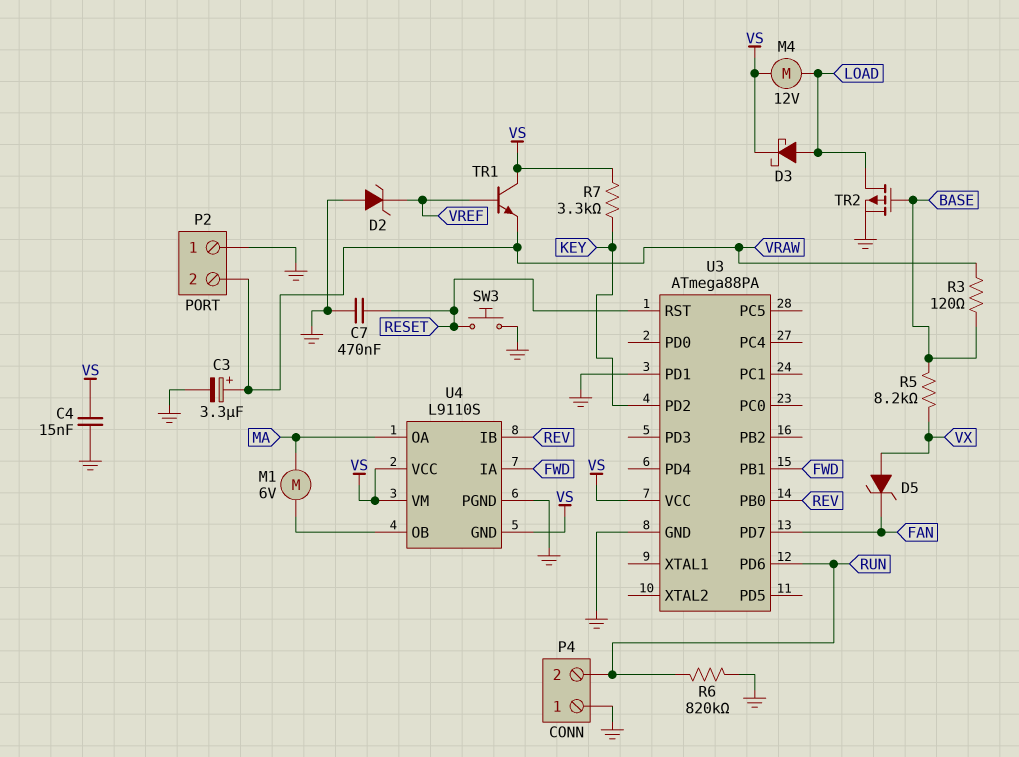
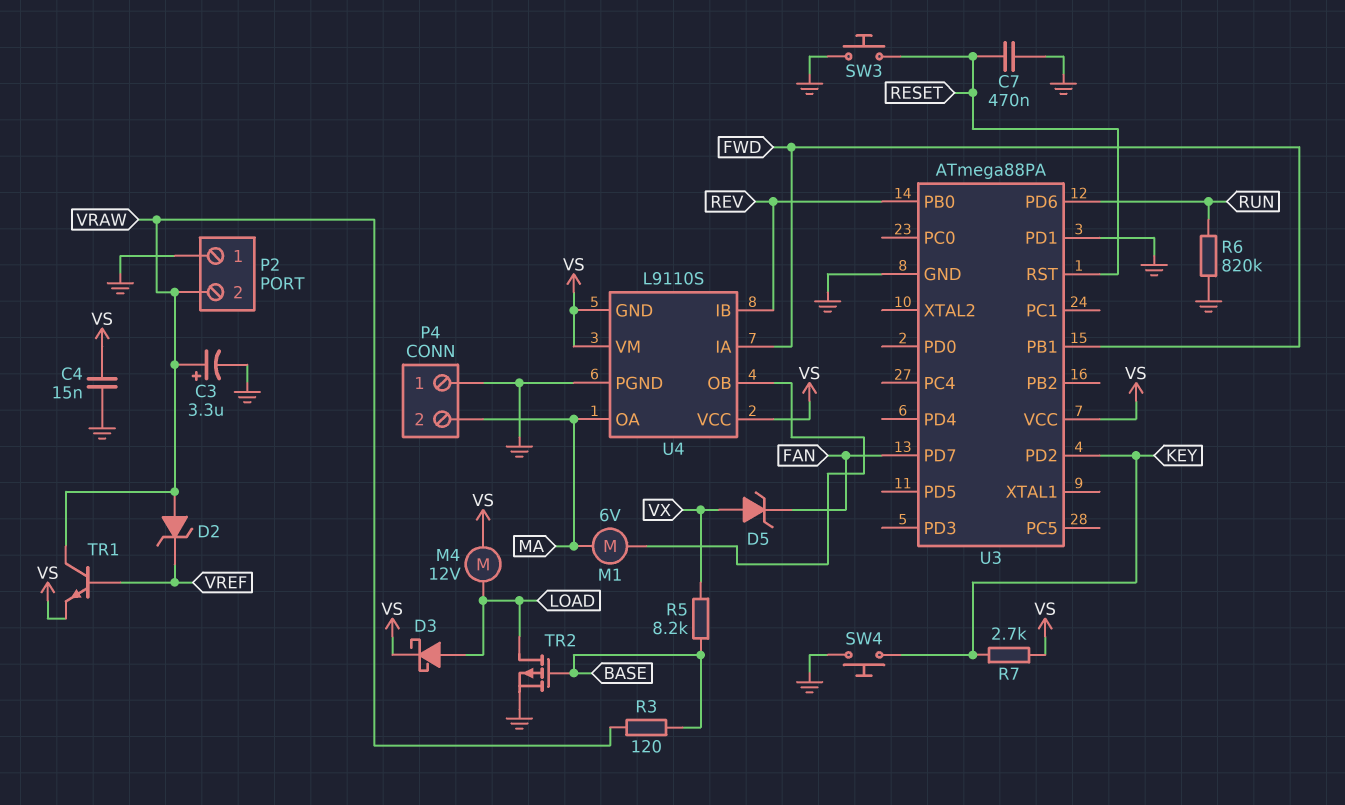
D2: zener (A GND, K VREF) -> zener (A VRAW, K VREF)
P4 pin 2: RUN -> MA
R7: 3.3k (KEY, VS) -> 2.7k (KEY, VS)
SW4: none -> button (GND, KEY)
TR1: NPN (B VREF, C VS, E VRAW) -> NPN (B VREF, C VRAW, E VS)

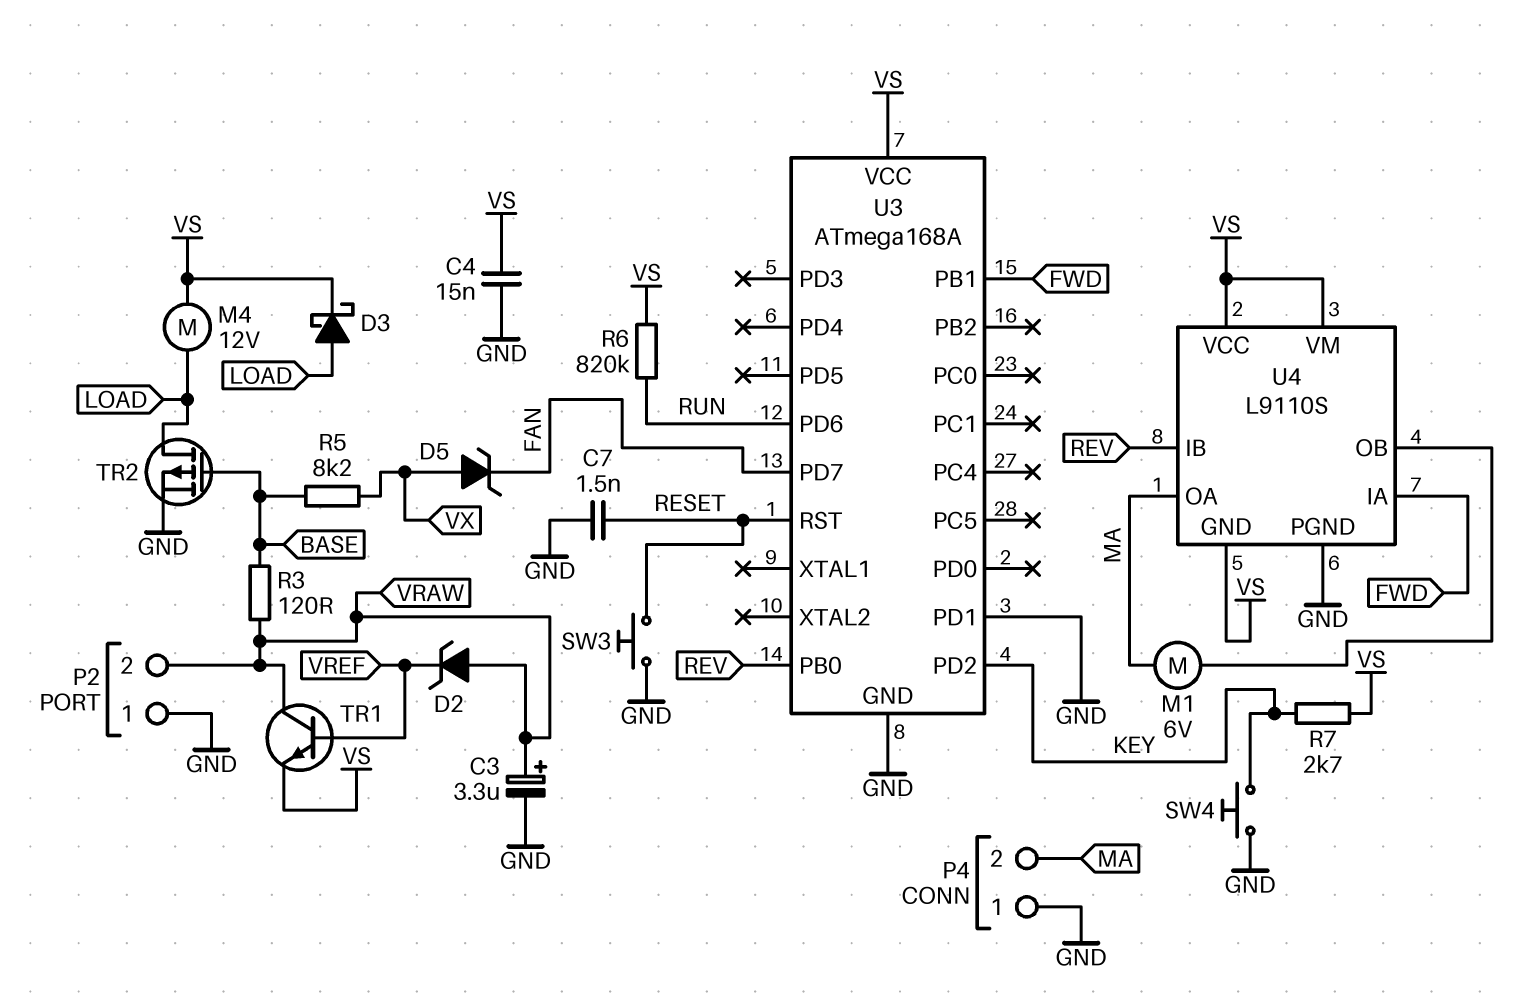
C7: 470nF (GND, RESET) -> 1.5nF (GND, RESET)
R6: 820k (GND, RUN) -> 820k (RUN, VS)
U3: ATmega88PA -> ATmega168A

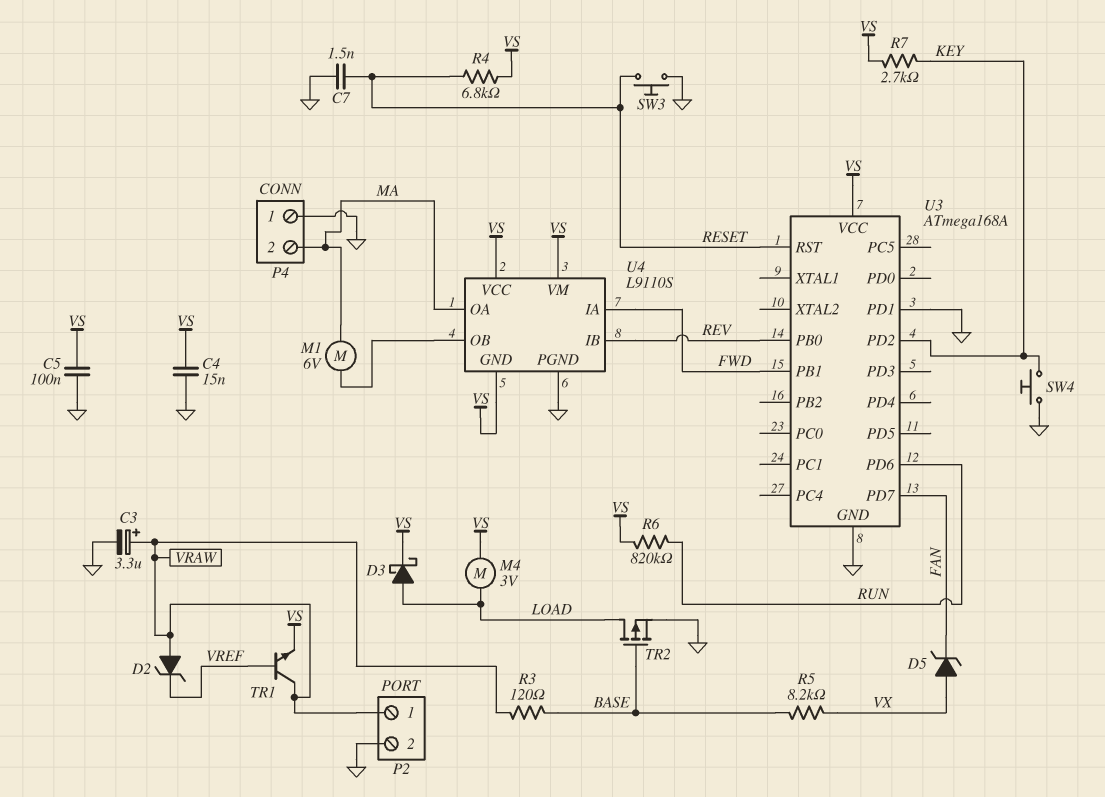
C5: none -> 100nF (GND, VS)
M4: motor 12V (LOAD, VS) -> motor 3V (LOAD, VS)
P2 pin 1: GND -> VRAW
P2 pin 2: VRAW -> GND
R4: none -> 6.8k (RESET, VS)

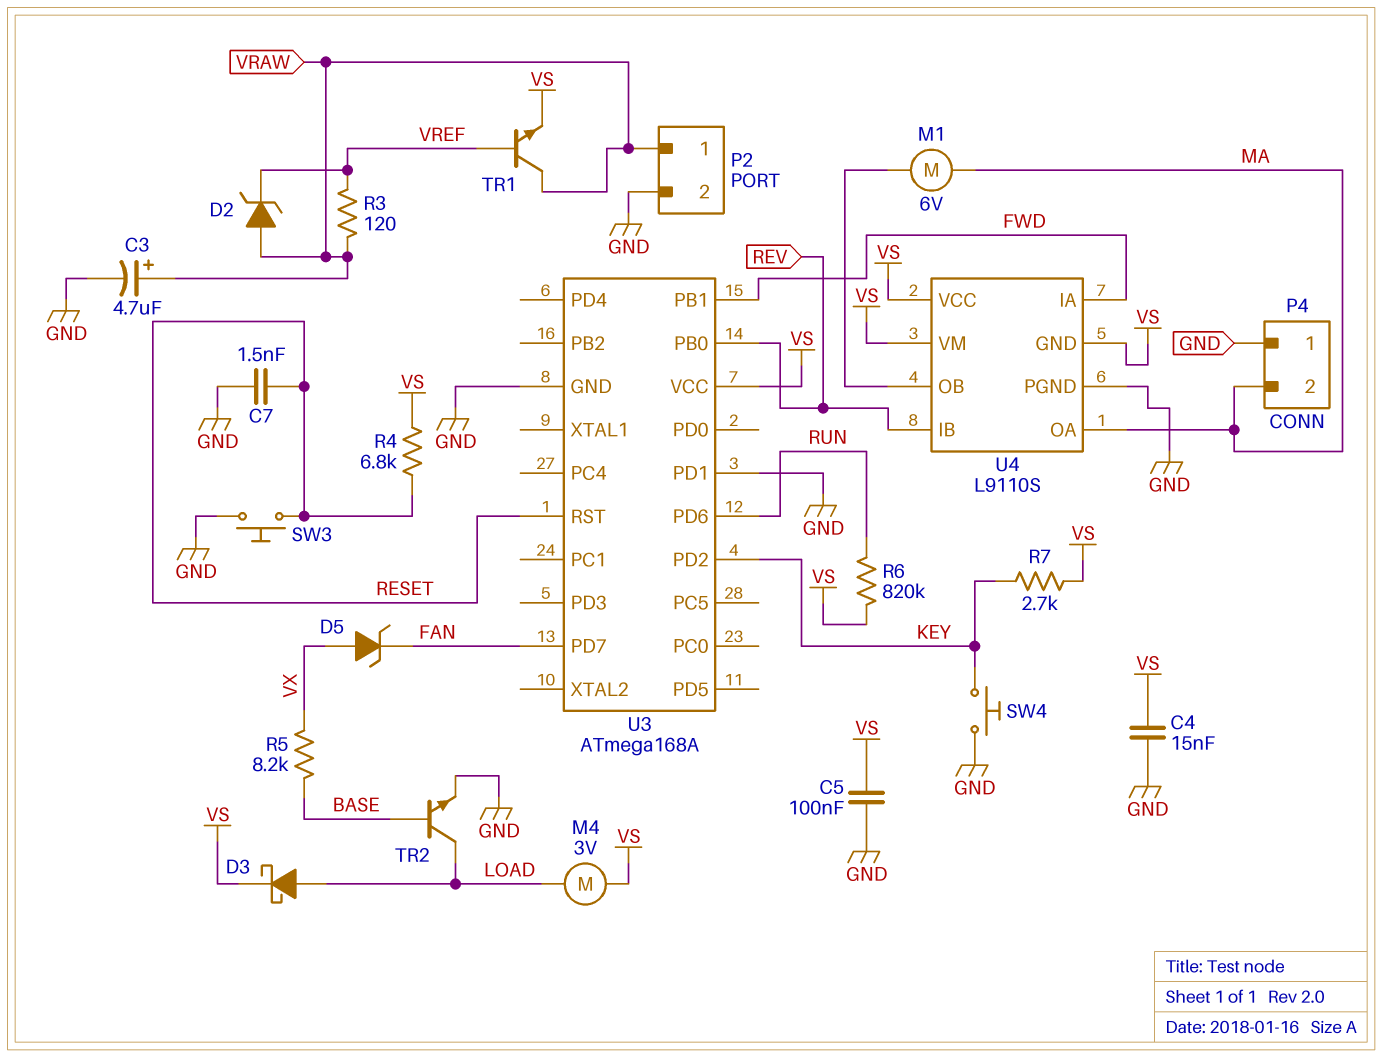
C3: 3.3uF (plus VRAW, minus GND) -> 4.7uF (plus VRAW, minus GND)
R3: 120 (BASE, VRAW) -> 120 (VRAW, VREF)
TR2: PMOS (G BASE, D LOAD, S GND) -> NPN (B BASE, C LOAD, E GND)

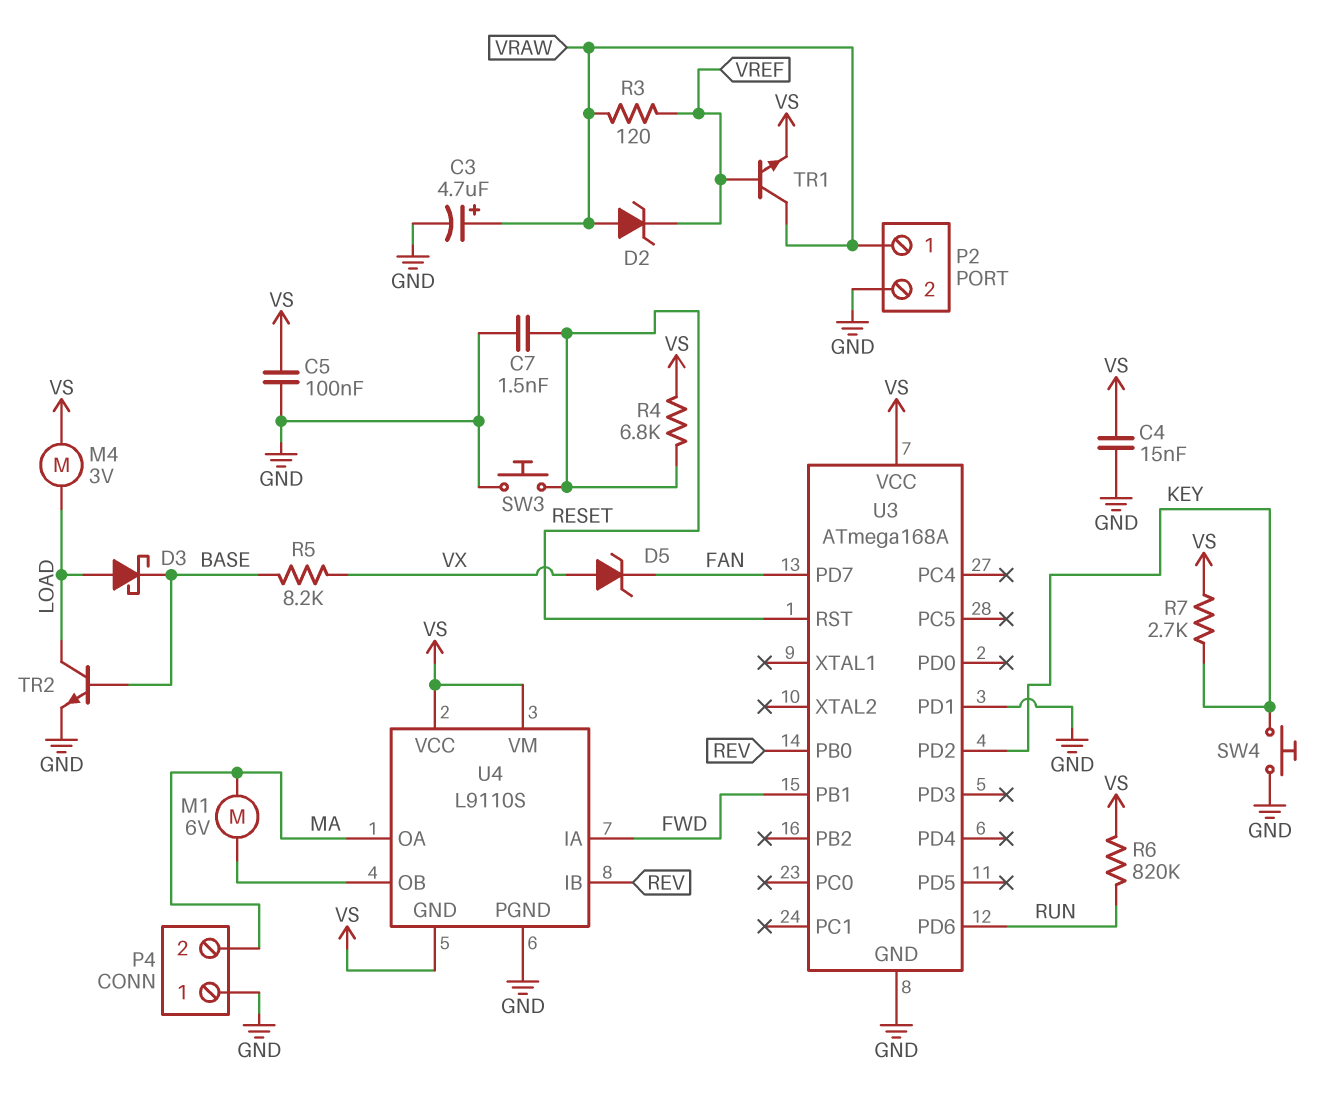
D3: schottky (A LOAD, K VS) -> schottky (A LOAD, K BASE)

